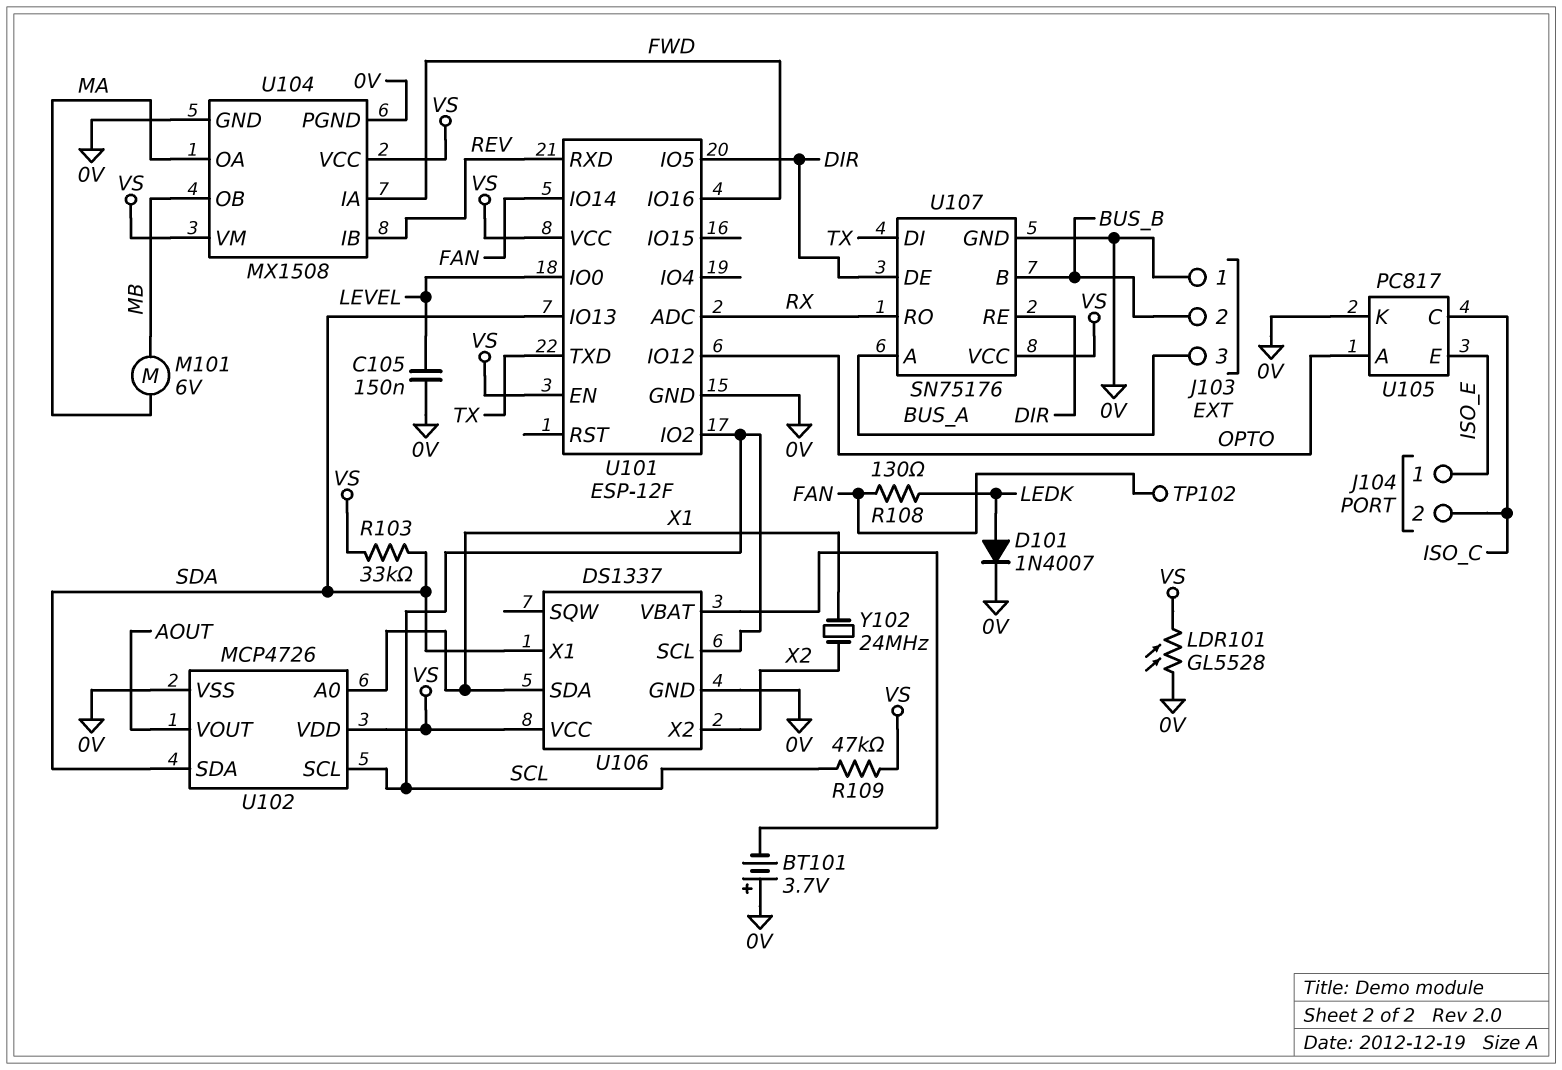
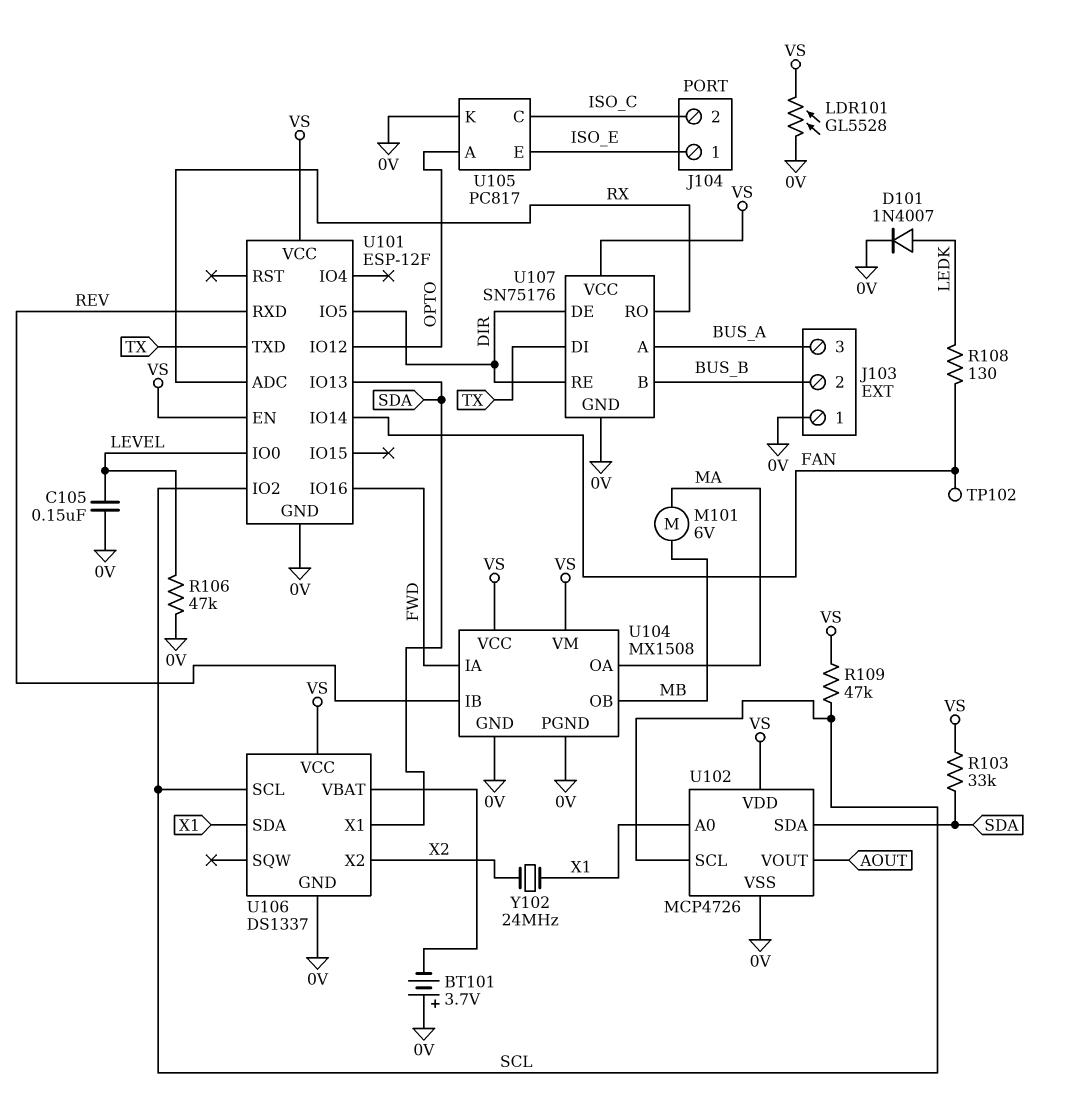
R106: none -> 47k (0V, LEVEL)

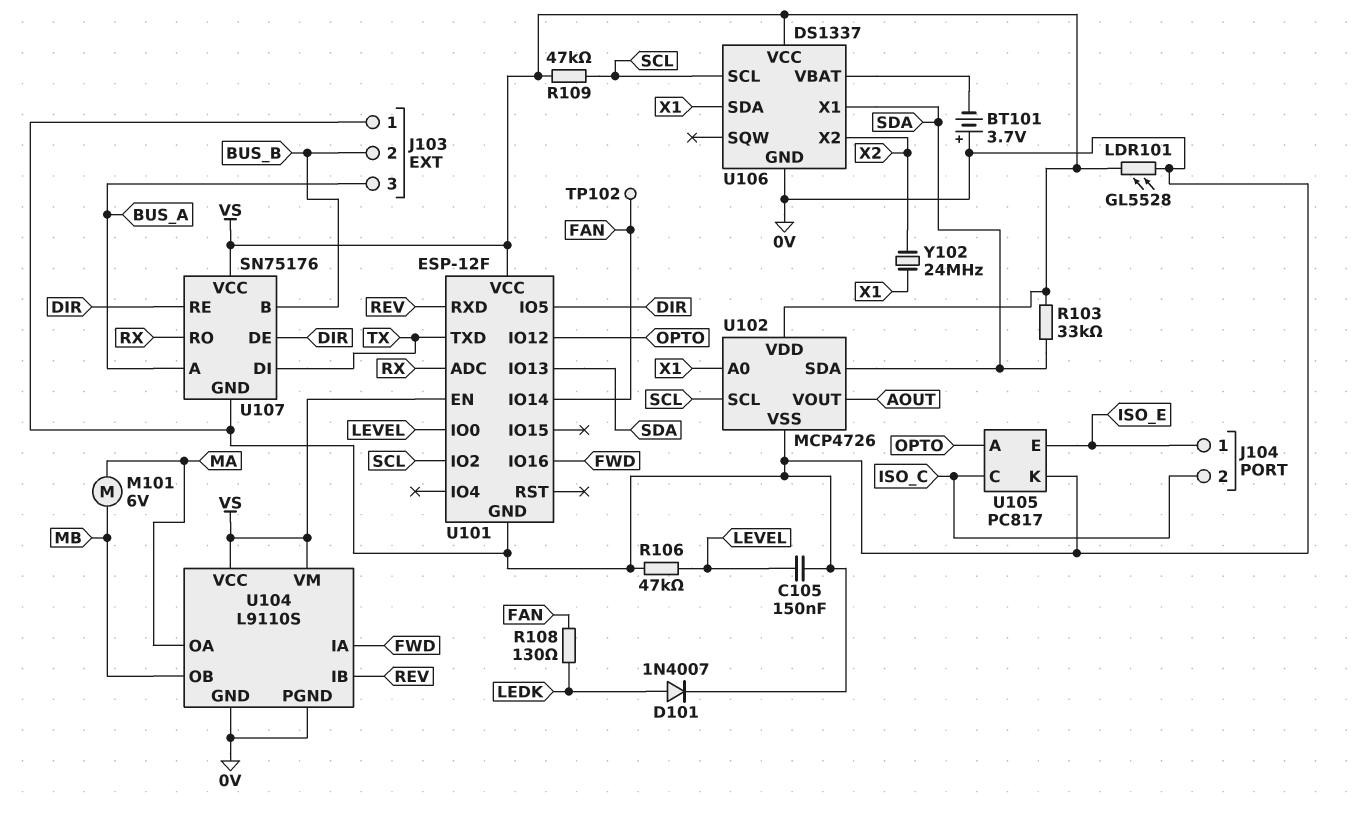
U104: MX1508 -> L9110S

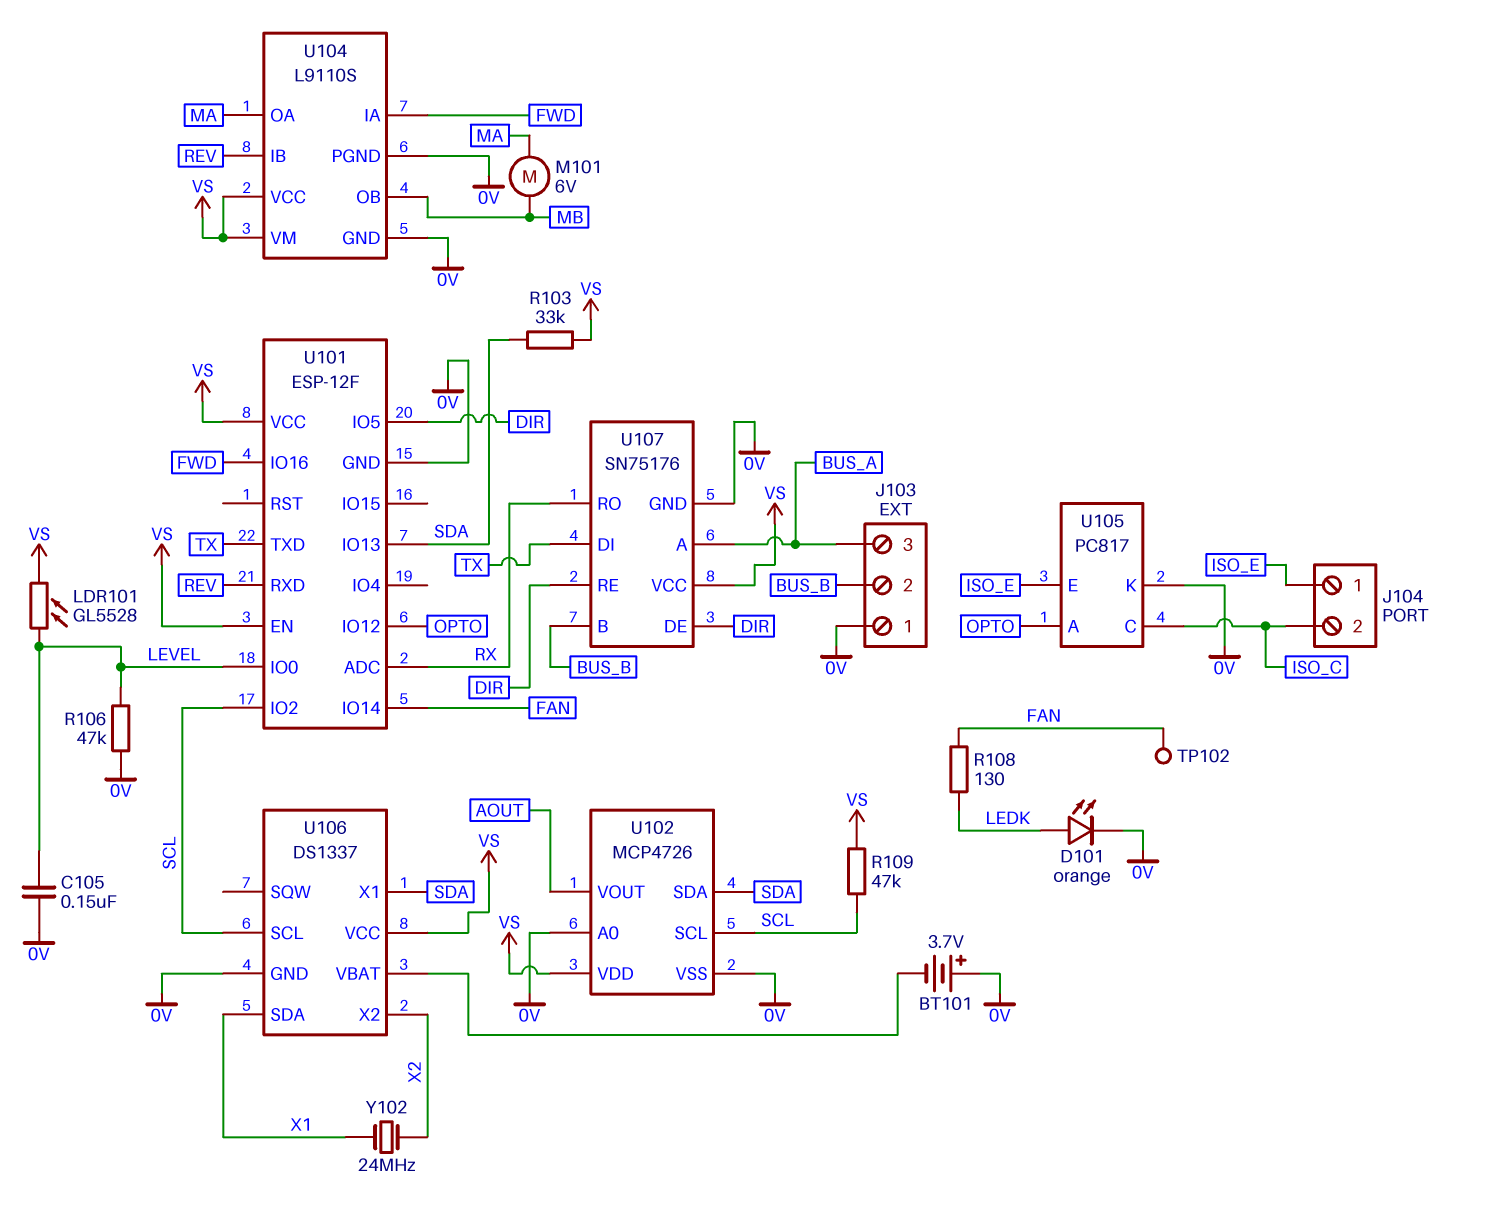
D101: diode 1N4007 (A LEDK, K 0V) -> LED orange (A LEDK, K 0V)
LDR101: GL5528 (0V, VS) -> GL5528 (LEVEL, VS)
U102 pin A0: X1 -> 0V

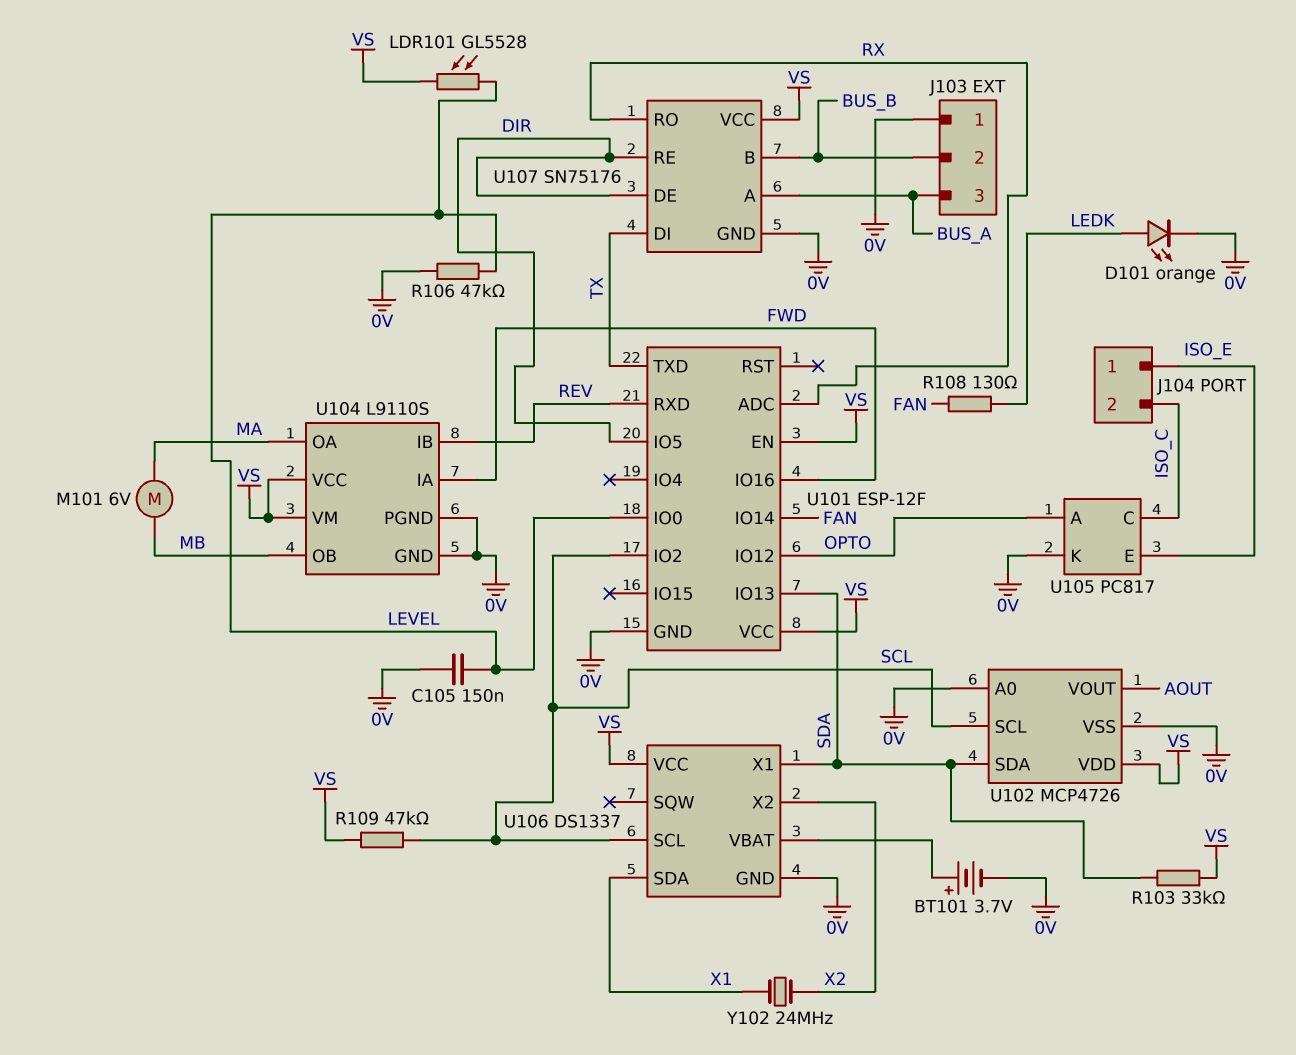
BT101: 3.7V (plus 0V, minus U106/VBAT) -> 3.7V (plus U106/VBAT, minus 0V)
TP102: test point (FAN) -> none

